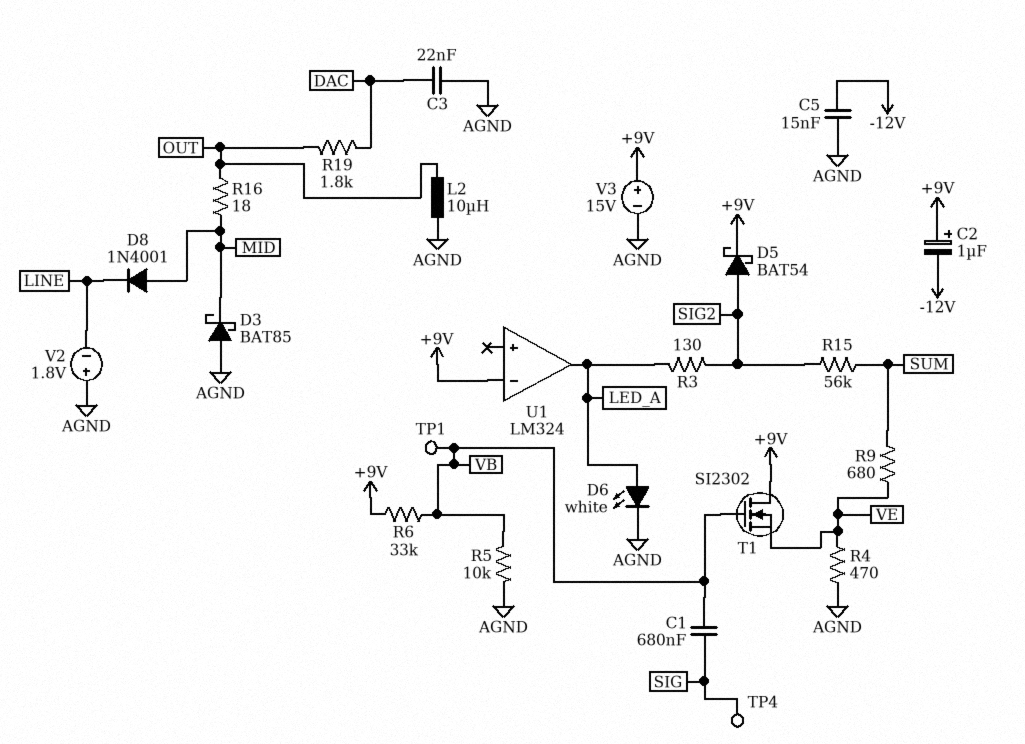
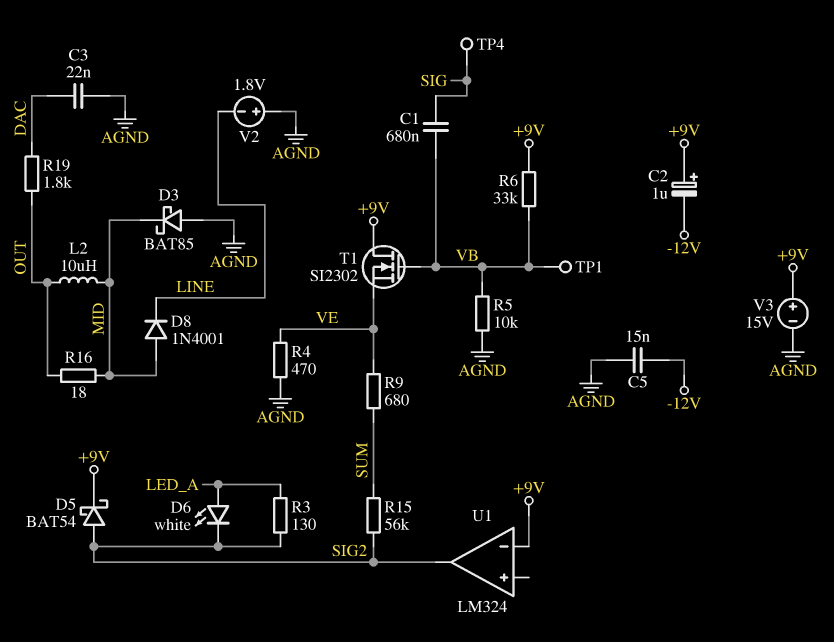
D6: LED white (A LED_A, K AGND) -> LED white (A LED_A, K SIG2)
L2: 10uH (AGND, OUT) -> 10uH (MID, OUT)
U1 pin out: LED_A -> SIG2

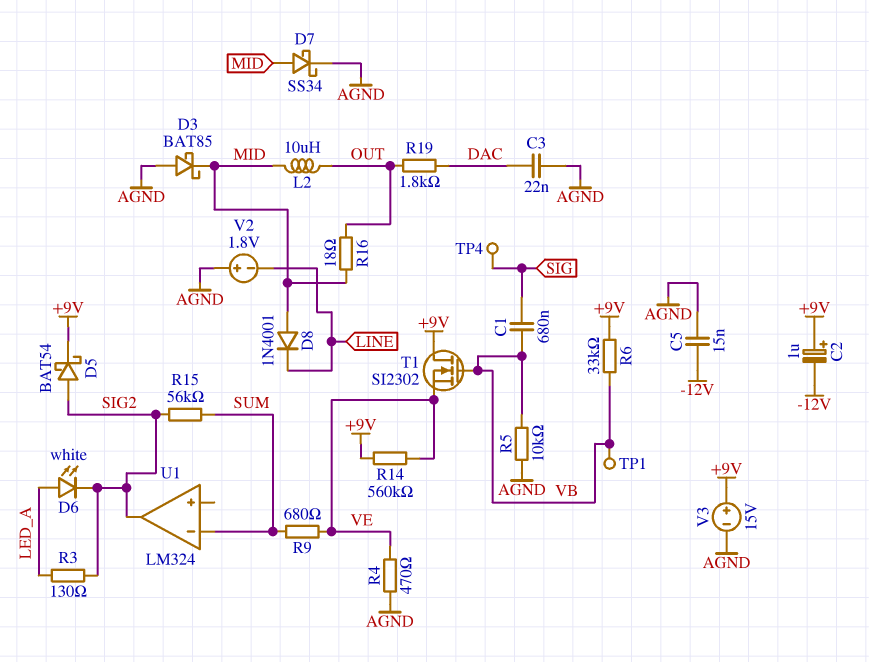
D7: none -> schottky SS34 (A MID, K AGND)
R14: none -> 560k (+9V, VE)
U1 pin in-: +9V -> SUM

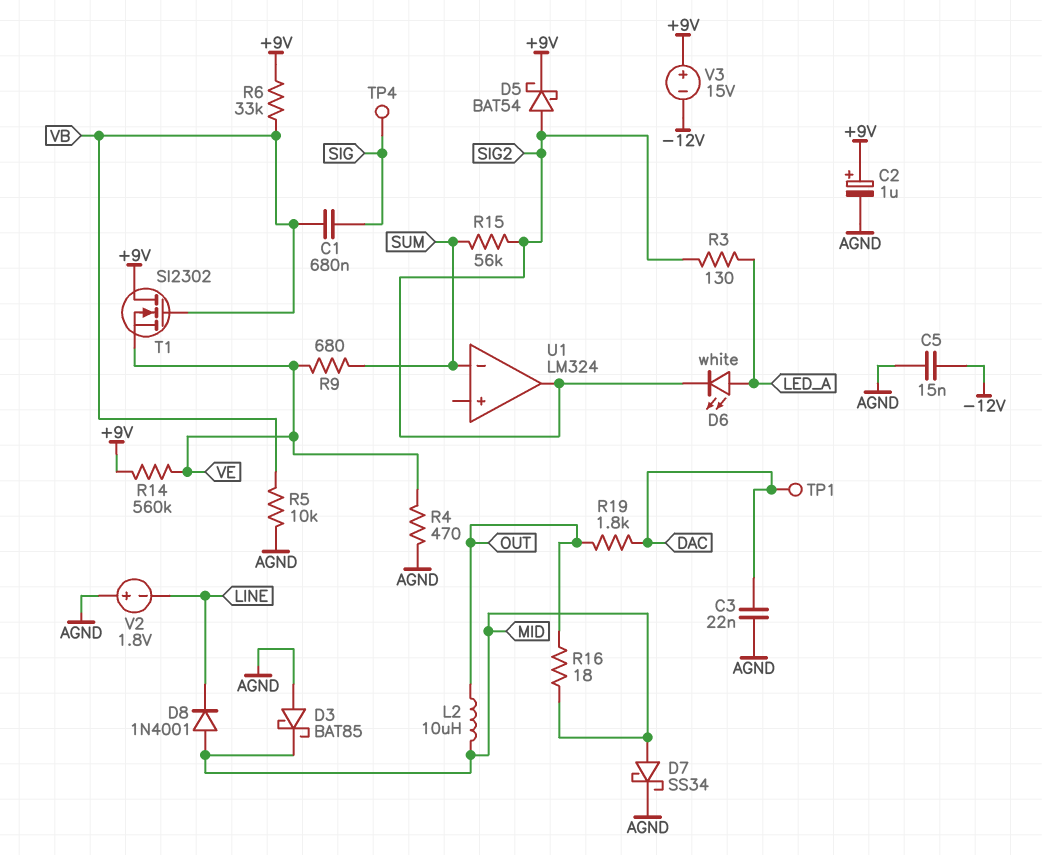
C2: 1uF (plus +9V, minus -12V) -> 1uF (plus +9V, minus AGND)
TP1: test point (VB) -> test point (DAC)
V3: 15V (plus +9V, minus AGND) -> 15V (plus +9V, minus -12V)

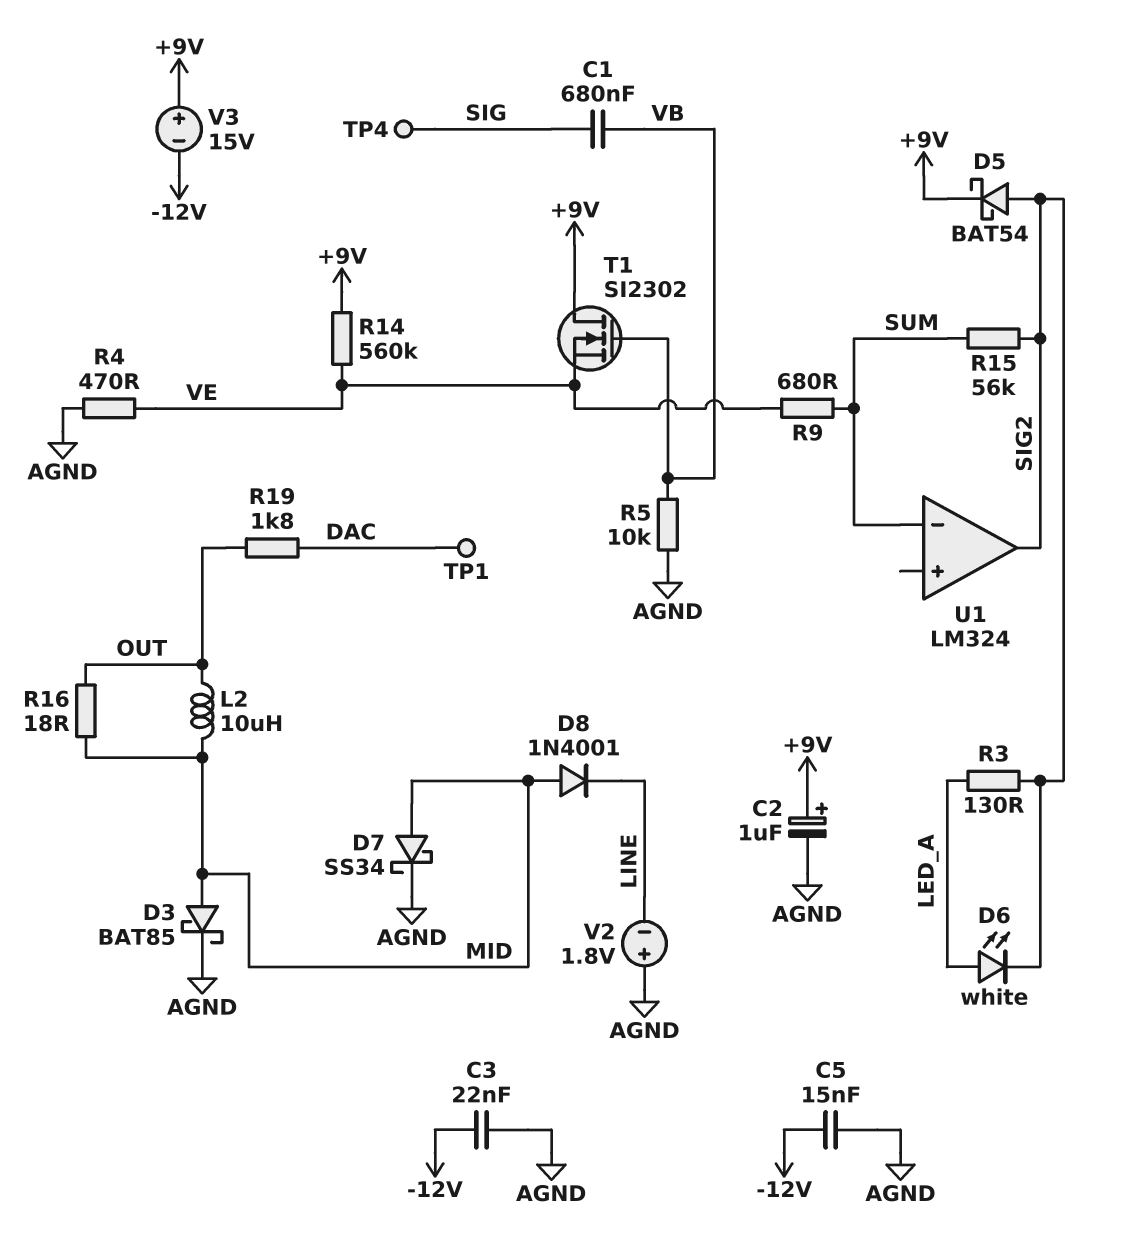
C3: 22nF (AGND, DAC) -> 22nF (-12V, AGND)
D3: schottky BAT85 (A AGND, K MID) -> schottky BAT85 (A MID, K AGND)
R6: 33k (+9V, VB) -> none

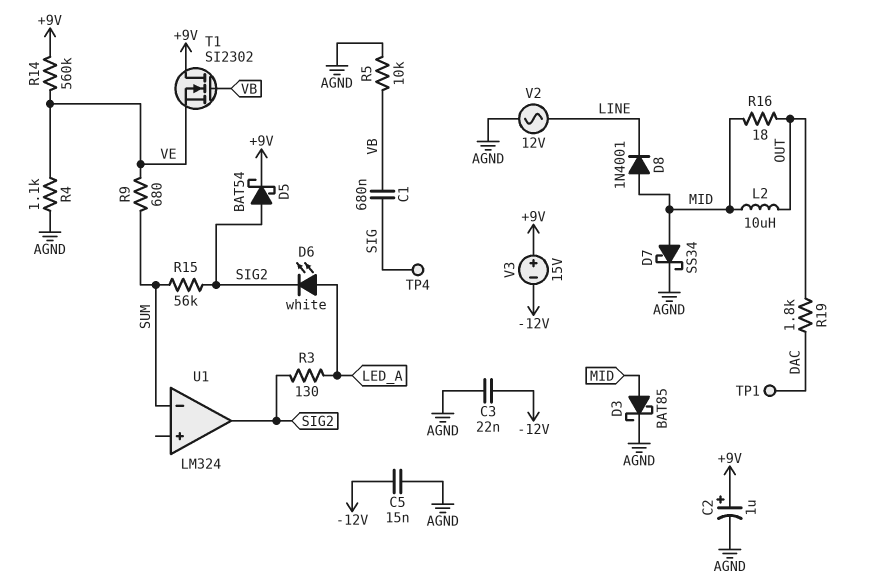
R4: 470 (AGND, VE) -> 1.1k (AGND, VE)
V2: 1.8V (plus AGND, minus LINE) -> AC 12V (AGND, LINE)

